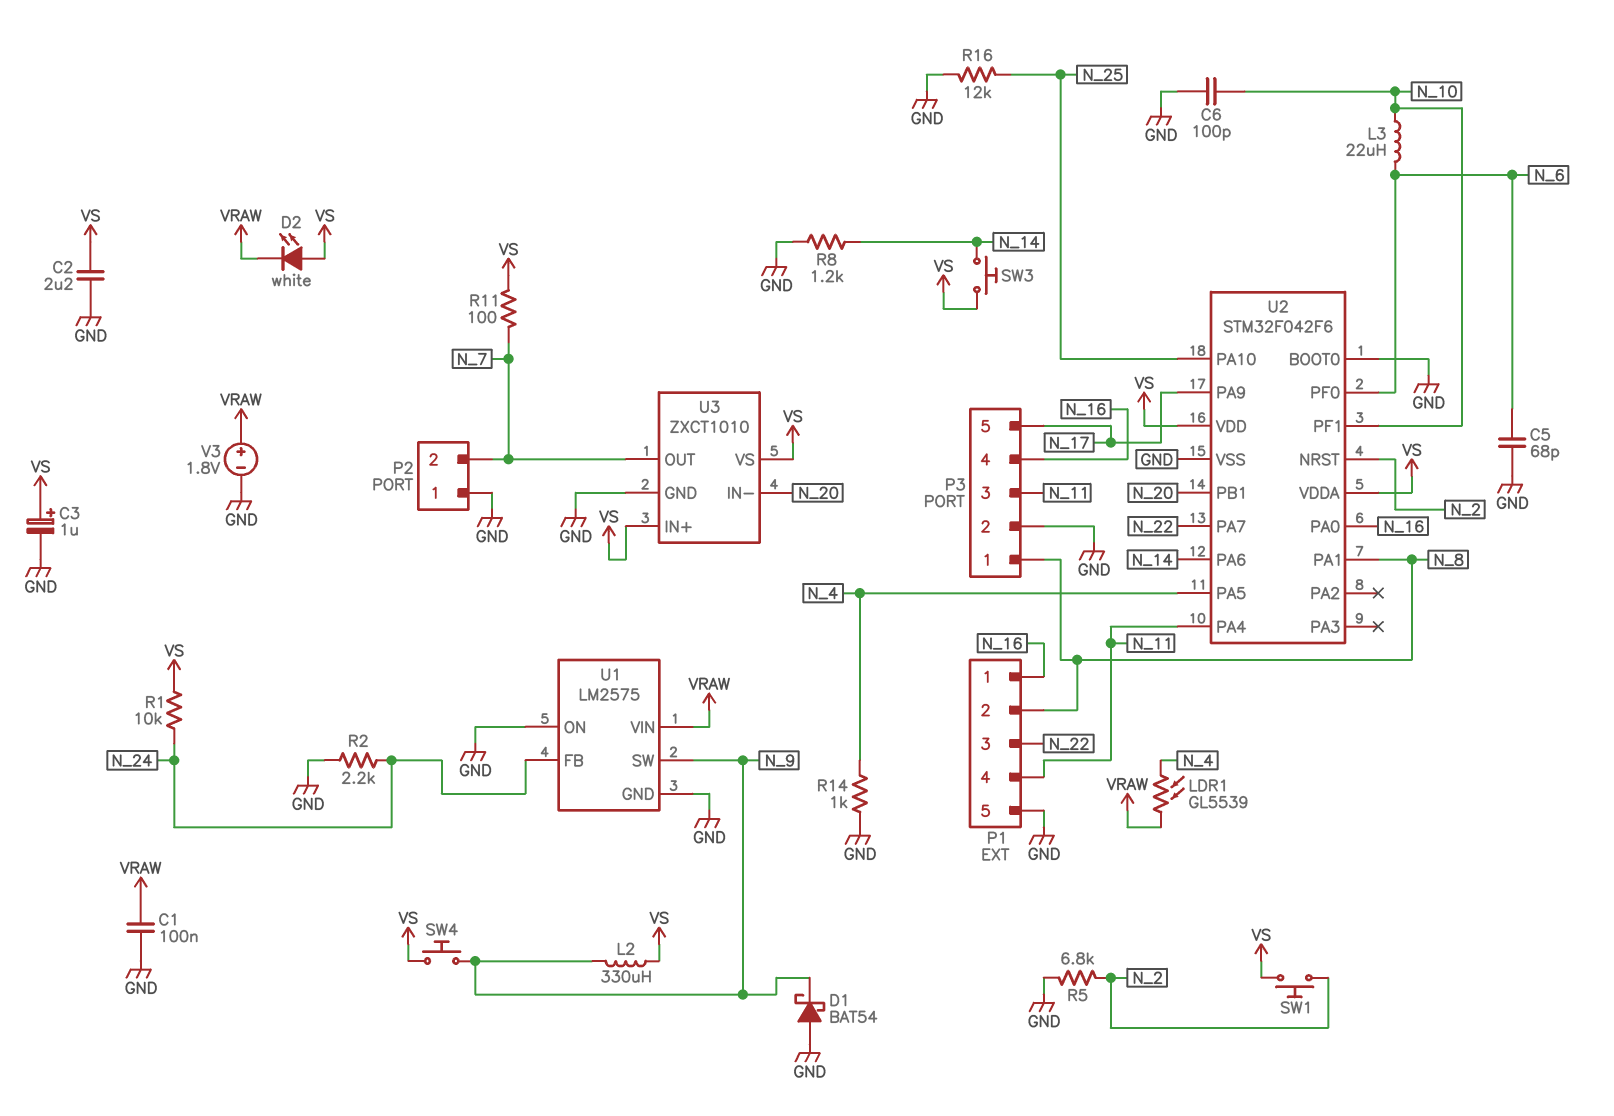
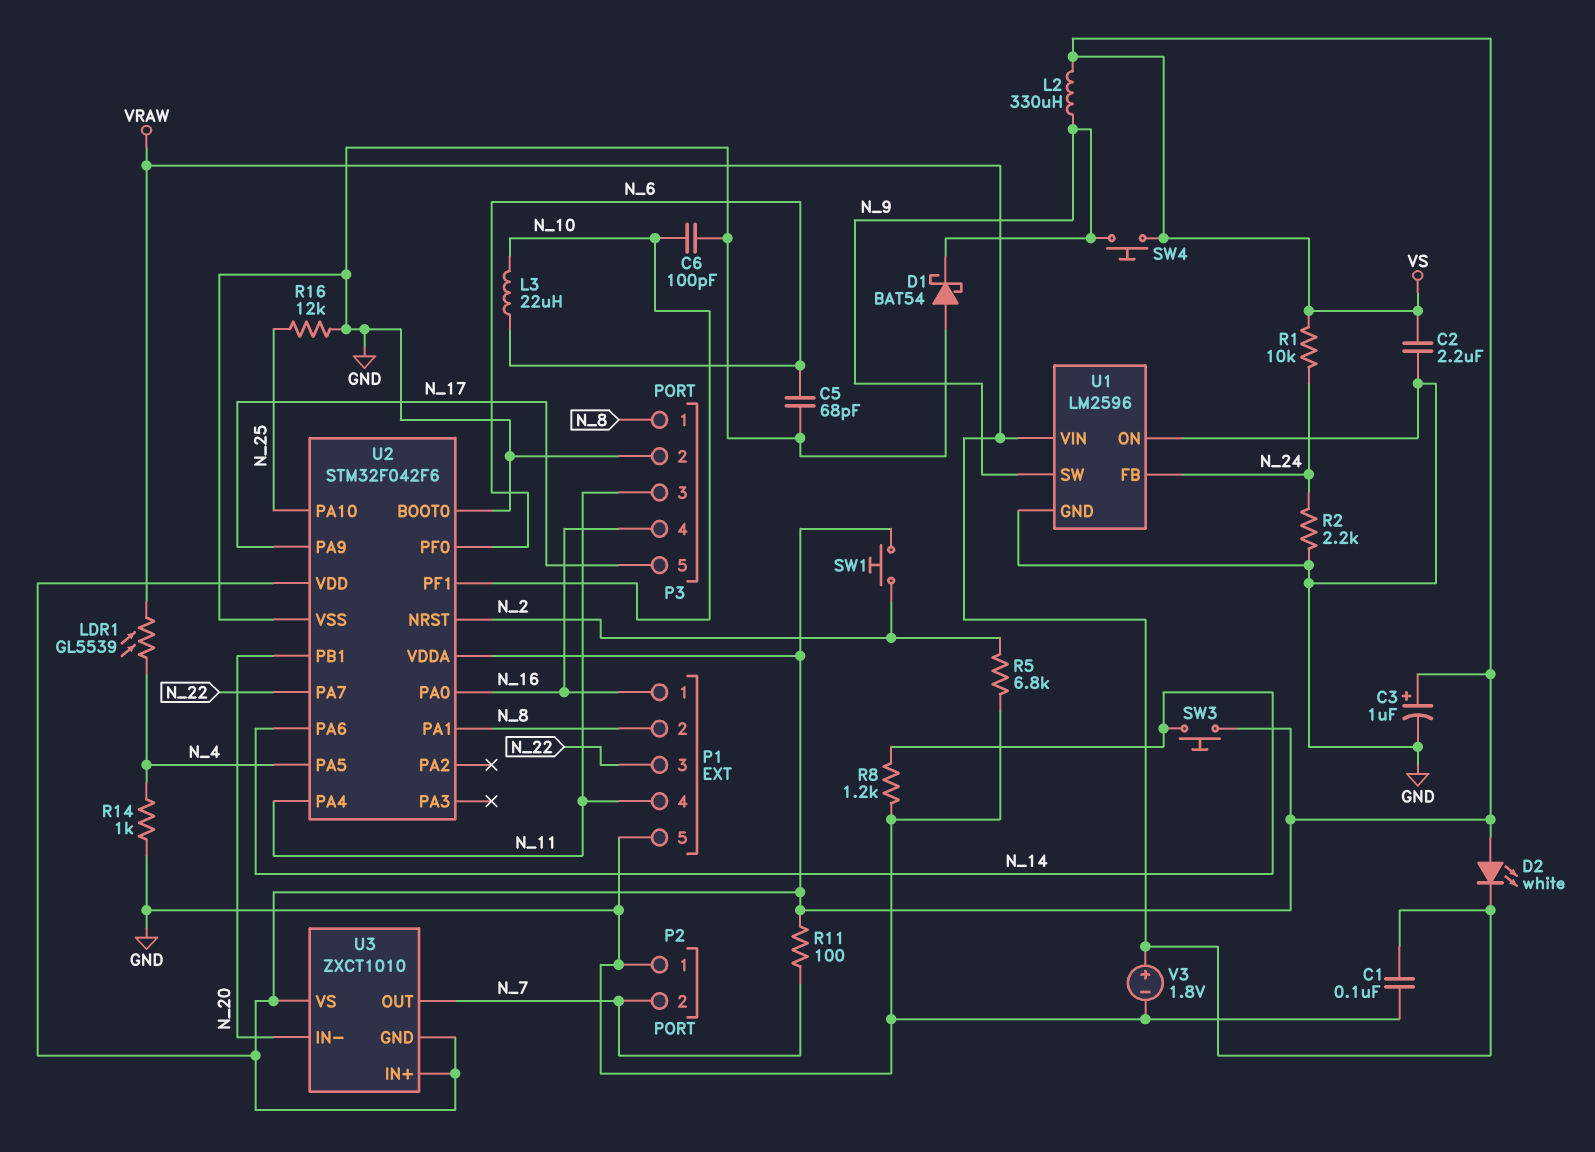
U1: LM2575 -> LM2596
U3 pin GND: GND -> VS

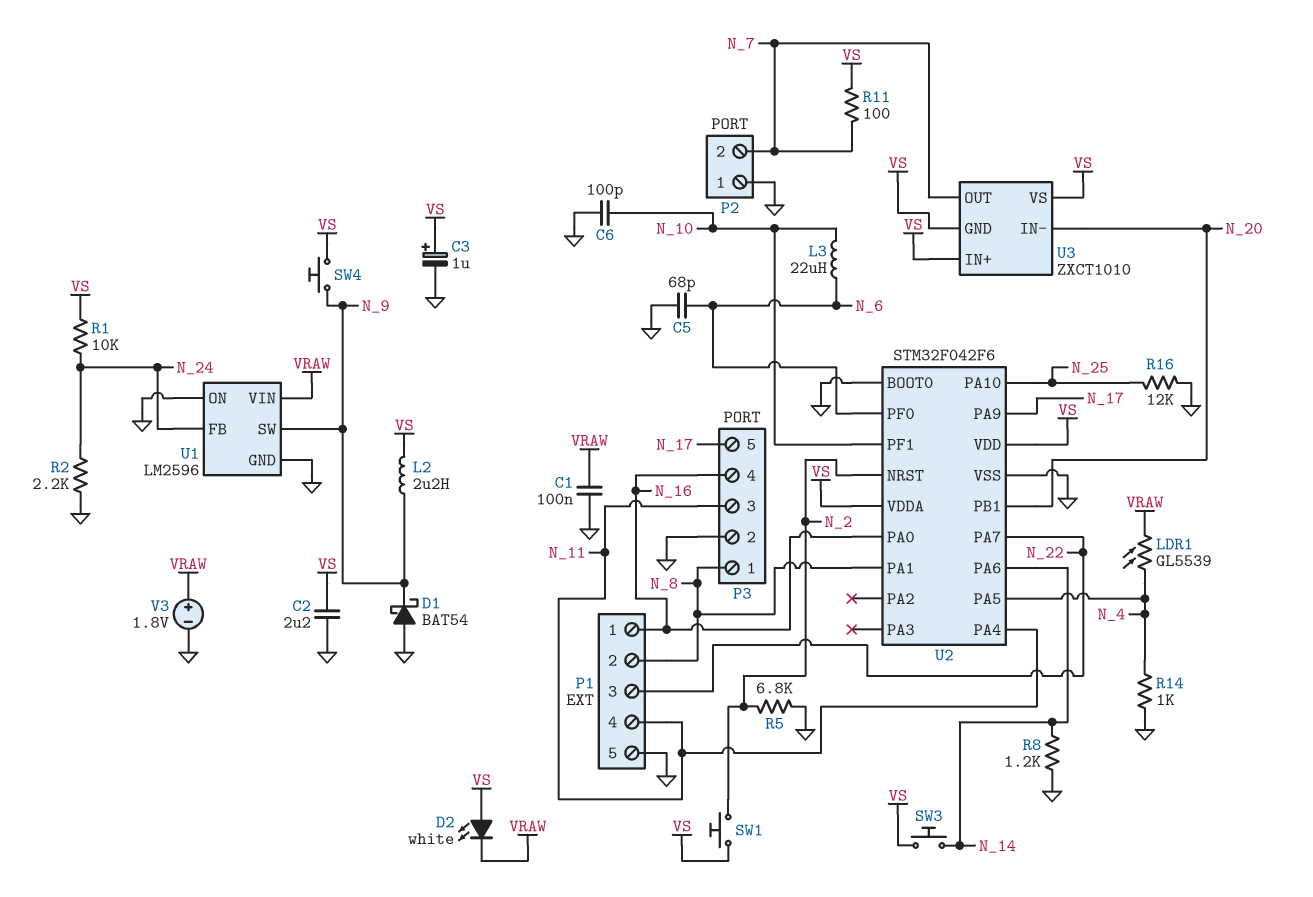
L2: 330uH (N_9, VS) -> 2.2uH (N_9, VS)

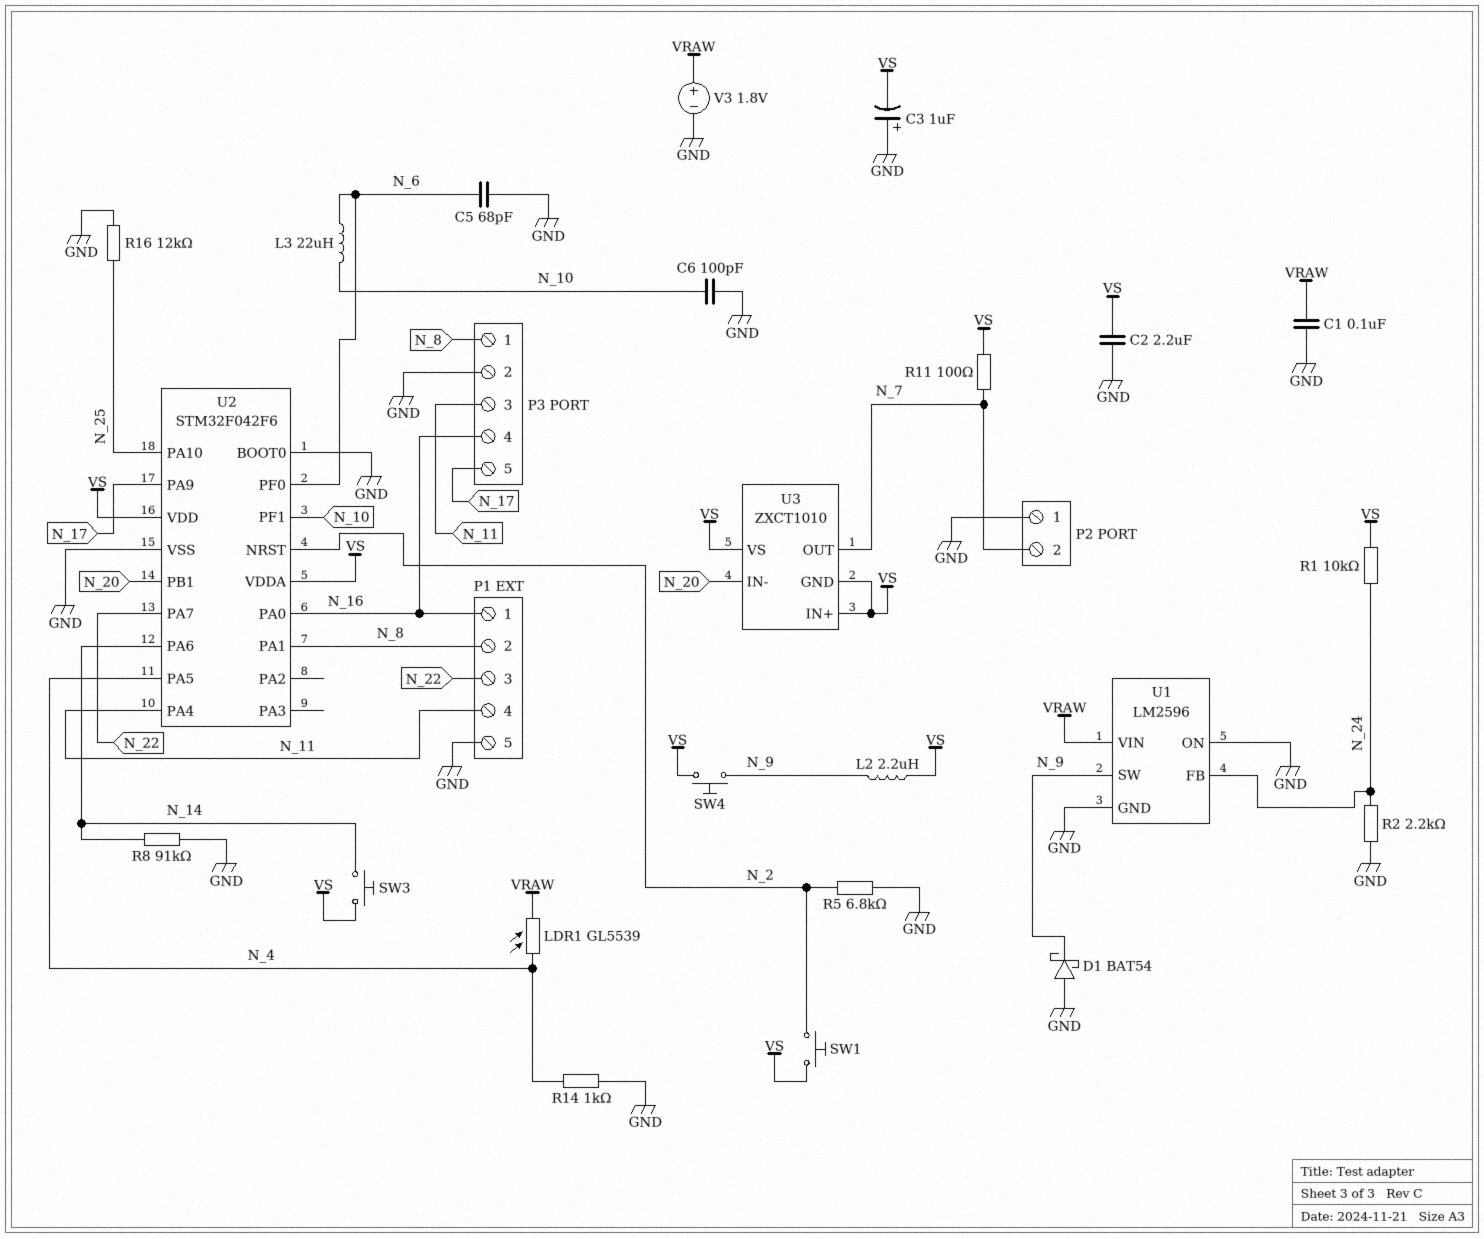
C3: 1uF (plus VS, minus GND) -> 1uF (plus GND, minus VS)
D2: LED white (A VS, K VRAW) -> none
R8: 1.2k (GND, N_14) -> 91k (GND, N_14)

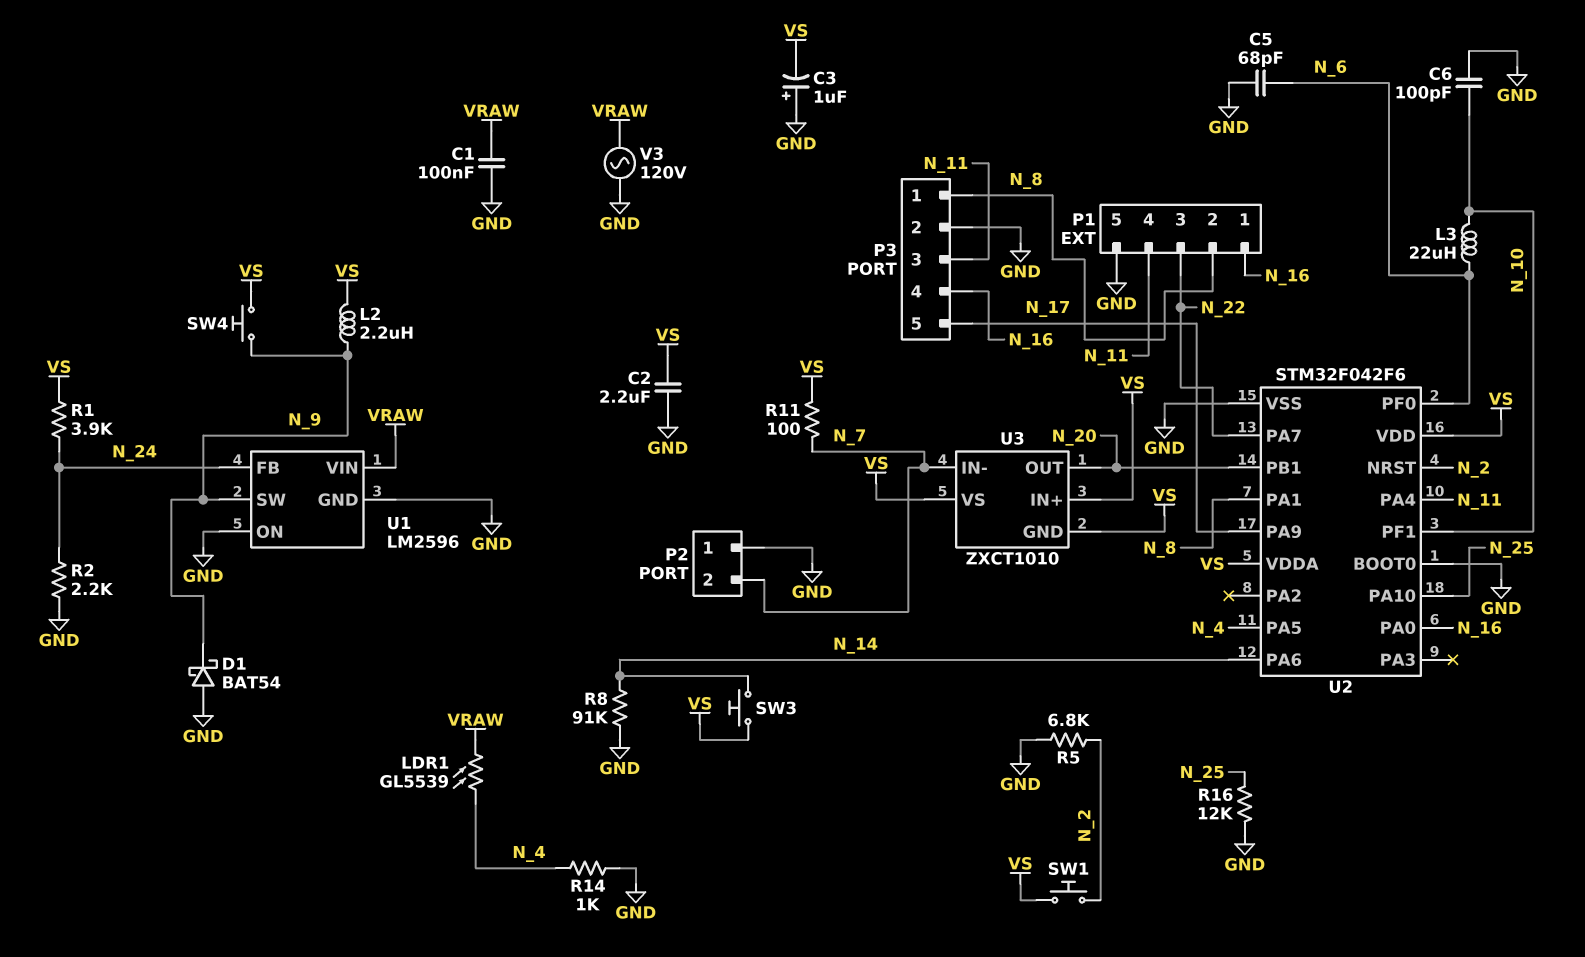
R1: 10k (N_24, VS) -> 3.9k (N_24, VS)
U3 pin IN-: N_20 -> N_7
U3 pin OUT: N_7 -> N_20
V3: 1.8V (plus VRAW, minus GND) -> AC 120V (GND, VRAW)

